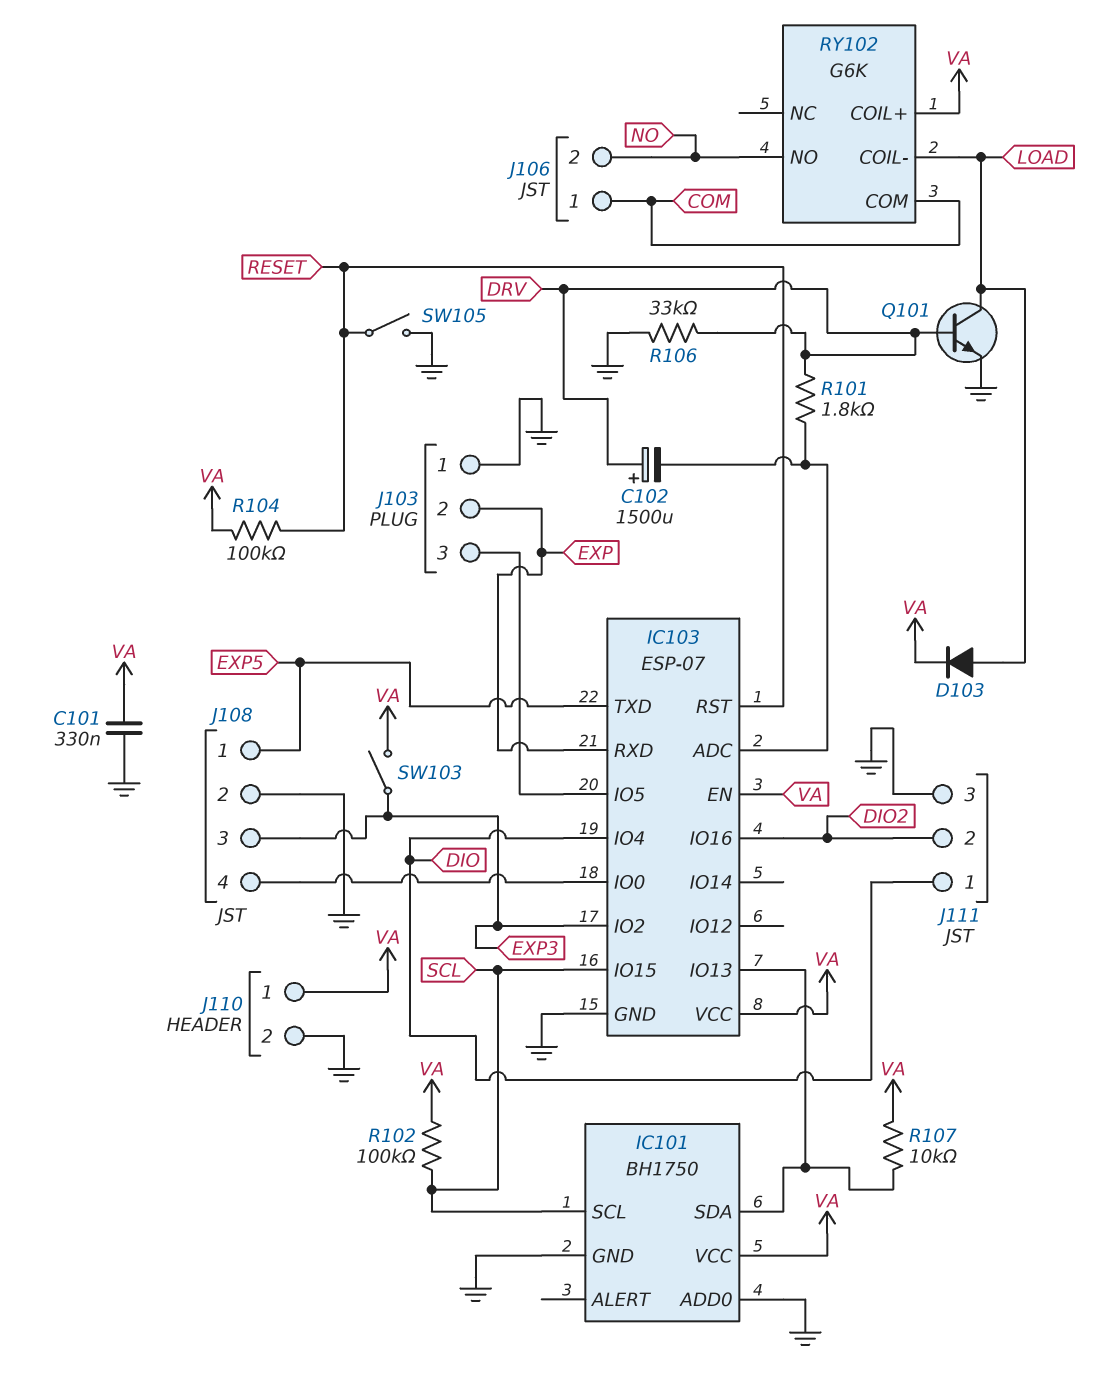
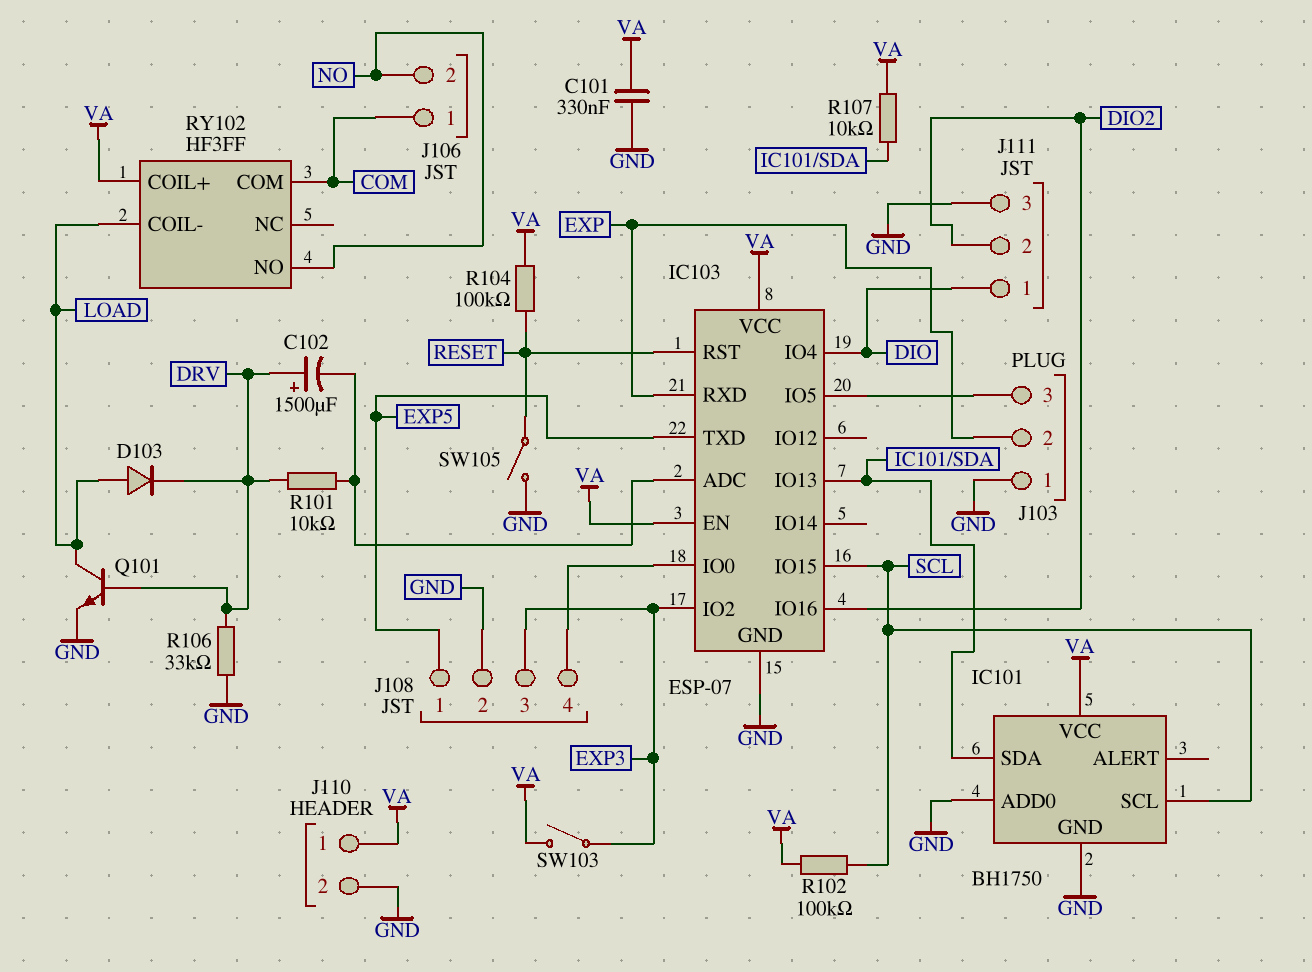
D103: diode (A LOAD, K VA) -> diode (A LOAD, K DRV)
R101: 1.8k (DRV, IC103/ADC) -> 10k (DRV, IC103/ADC)
RY102: G6K -> HF3FF

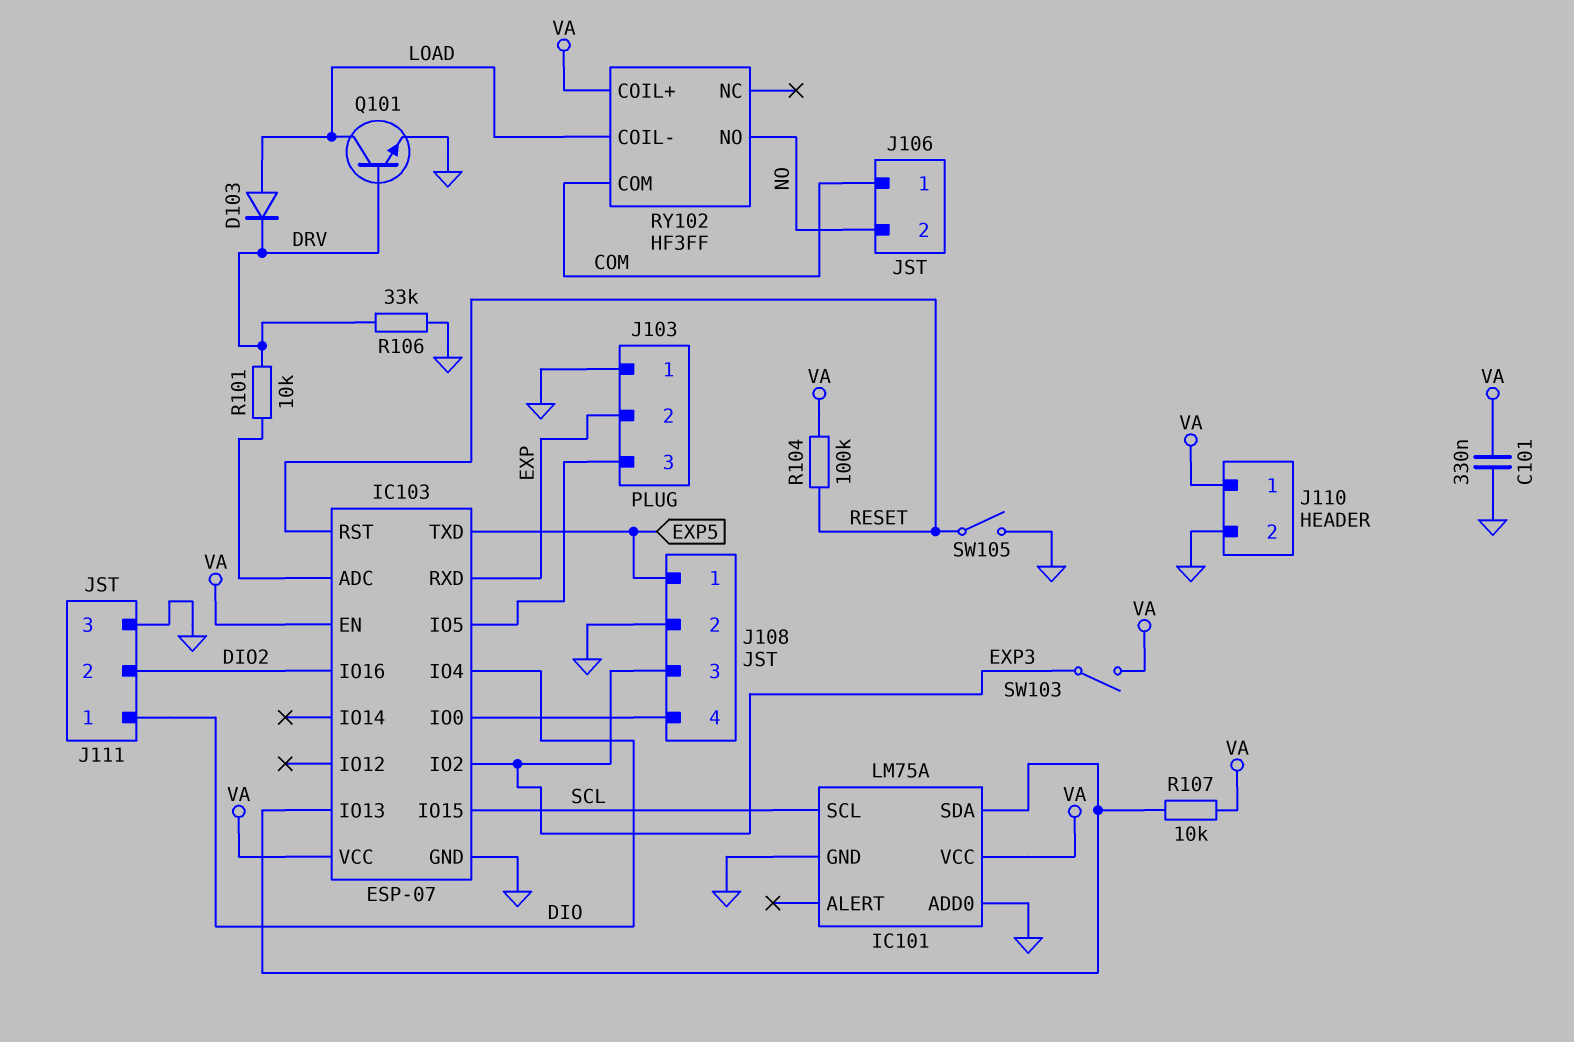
C102: 1500uF (plus DRV, minus IC103/ADC) -> none
IC101: BH1750 -> LM75A
R102: 100k (SCL, VA) -> none

